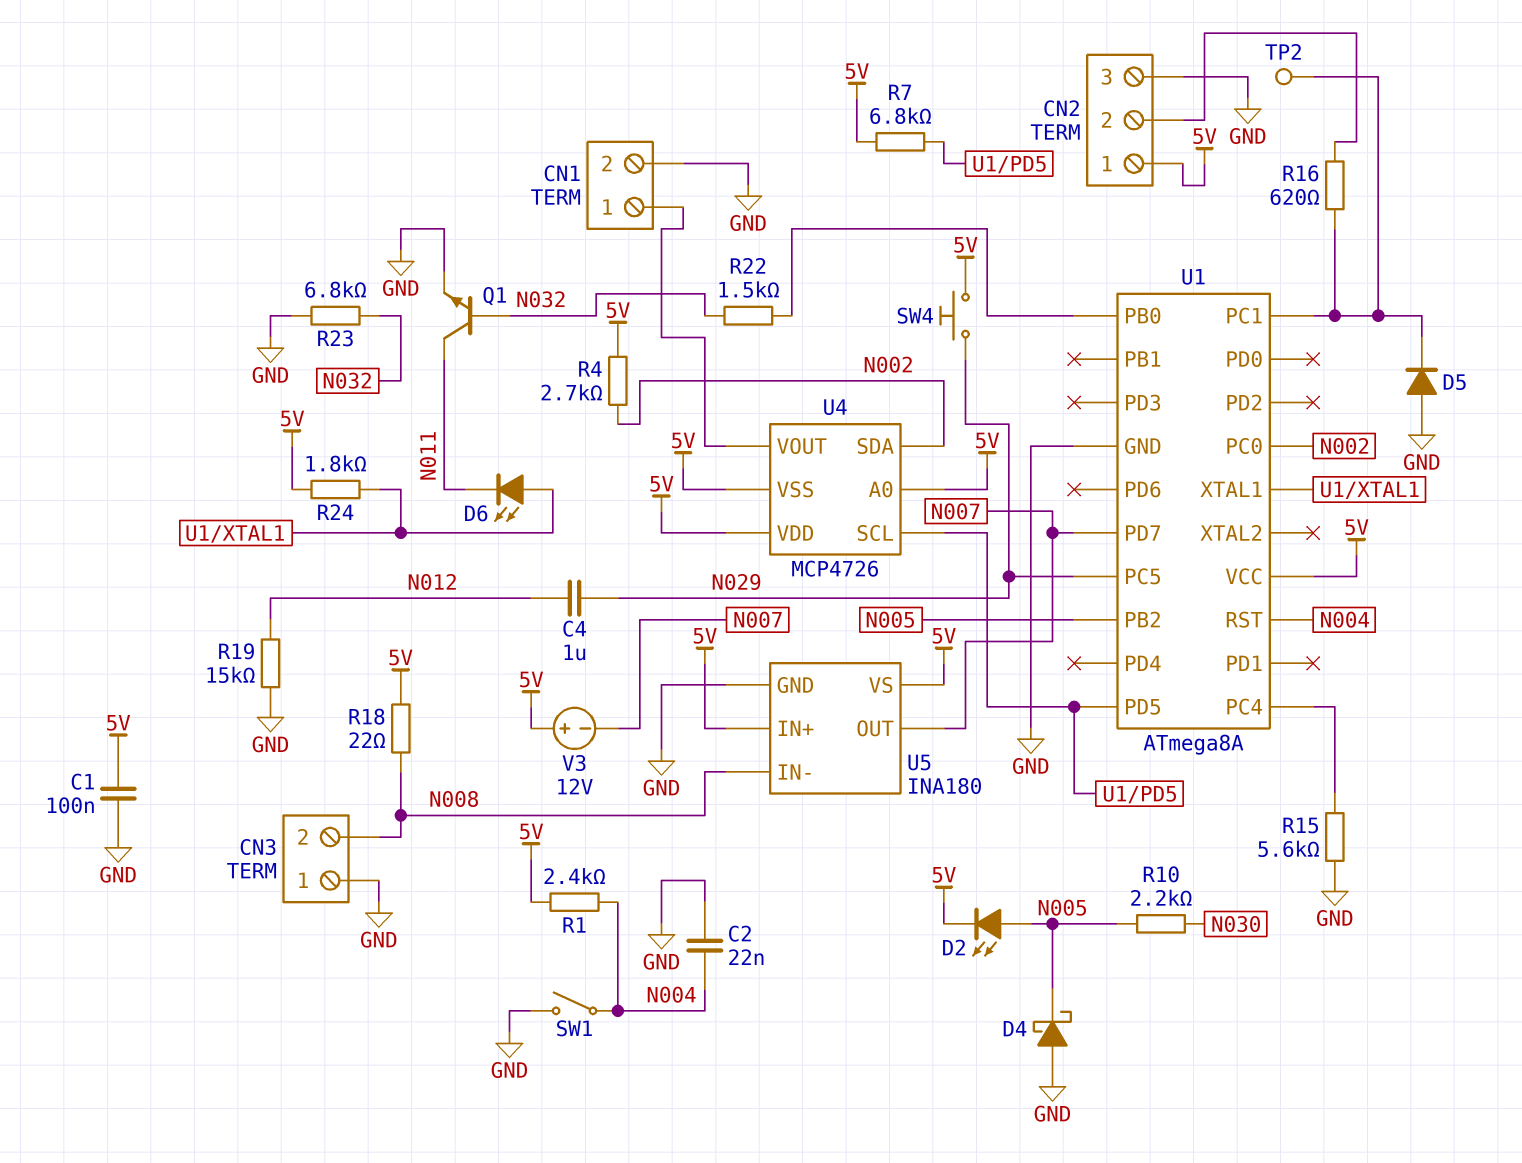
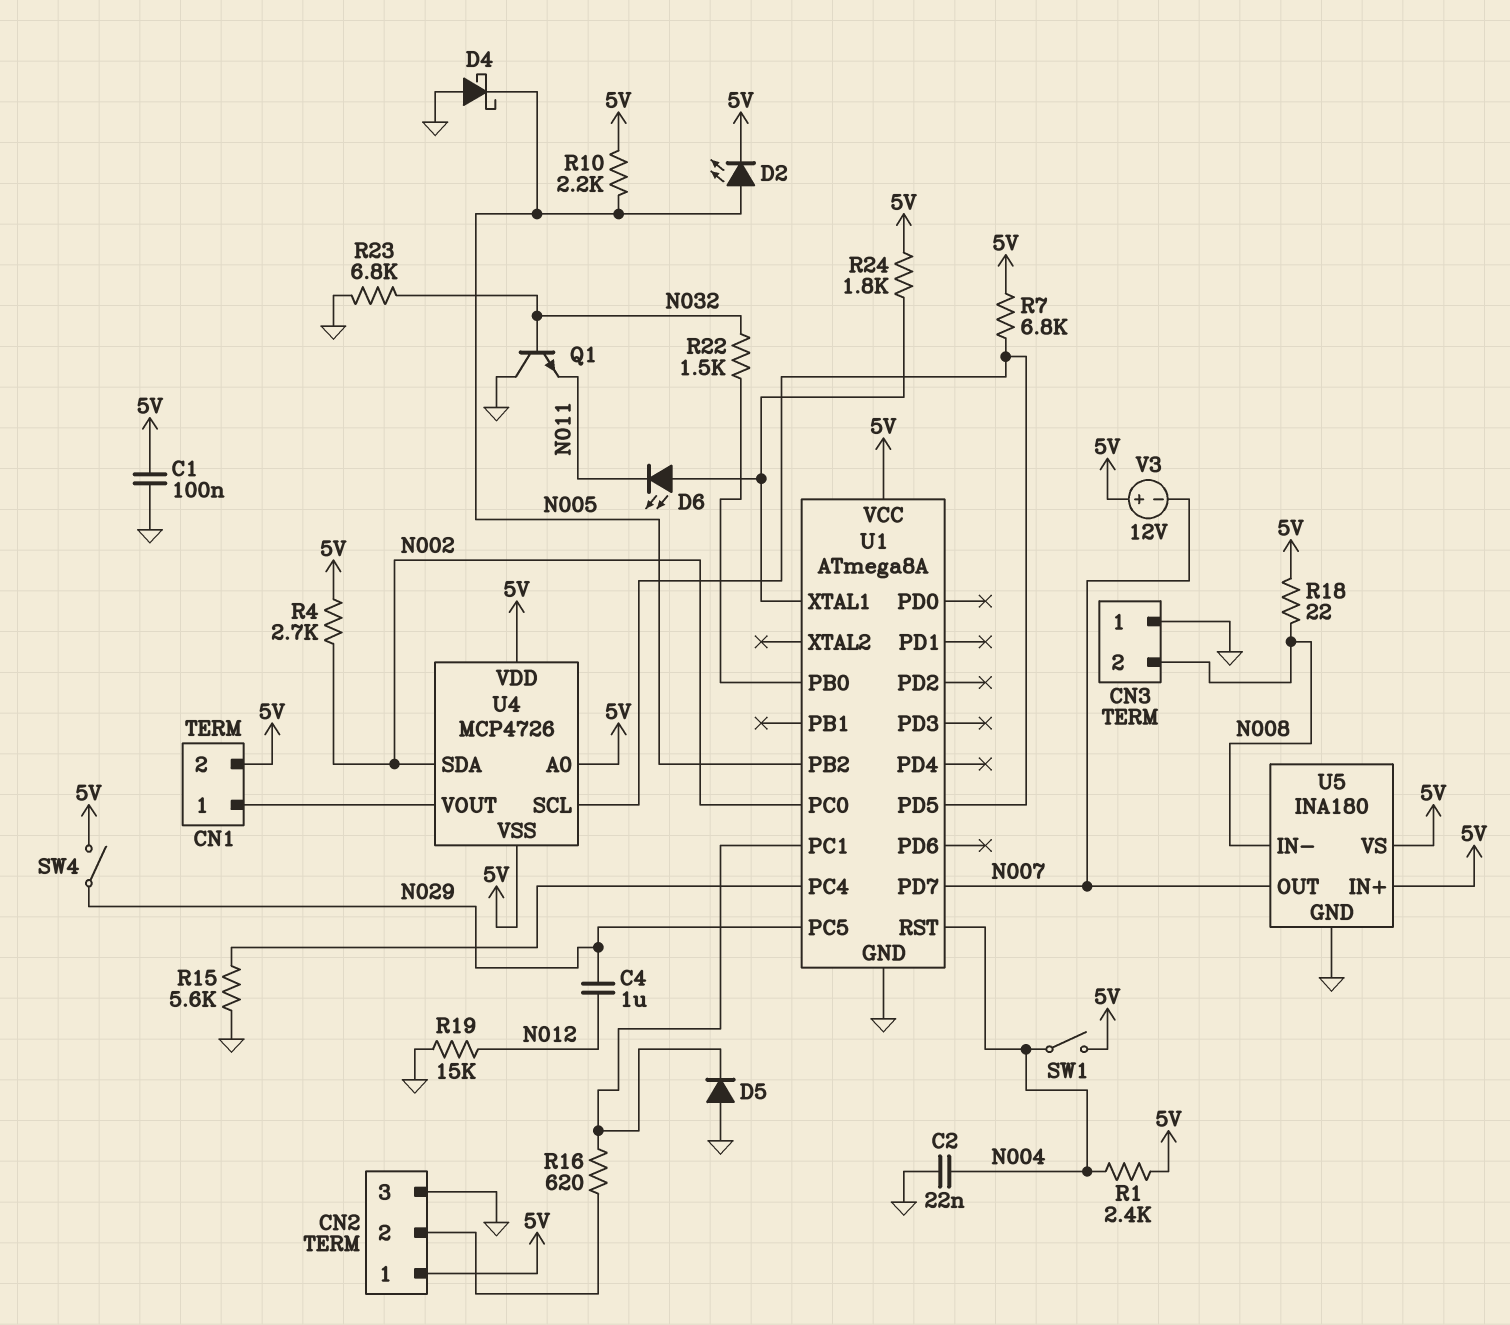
CN1 pin 2: GND -> 5V
Q1: NPN (B N032, C N011, E GND) -> NPN (B N032, C GND, E N011)
R10: 2.2k (N005, N030) -> 2.2k (5V, N005)
SW1: switch (GND, N004) -> switch (5V, N004)
SW4: button (5V, N029) -> switch (5V, N029)
TP2: test point (U1/PC1) -> none

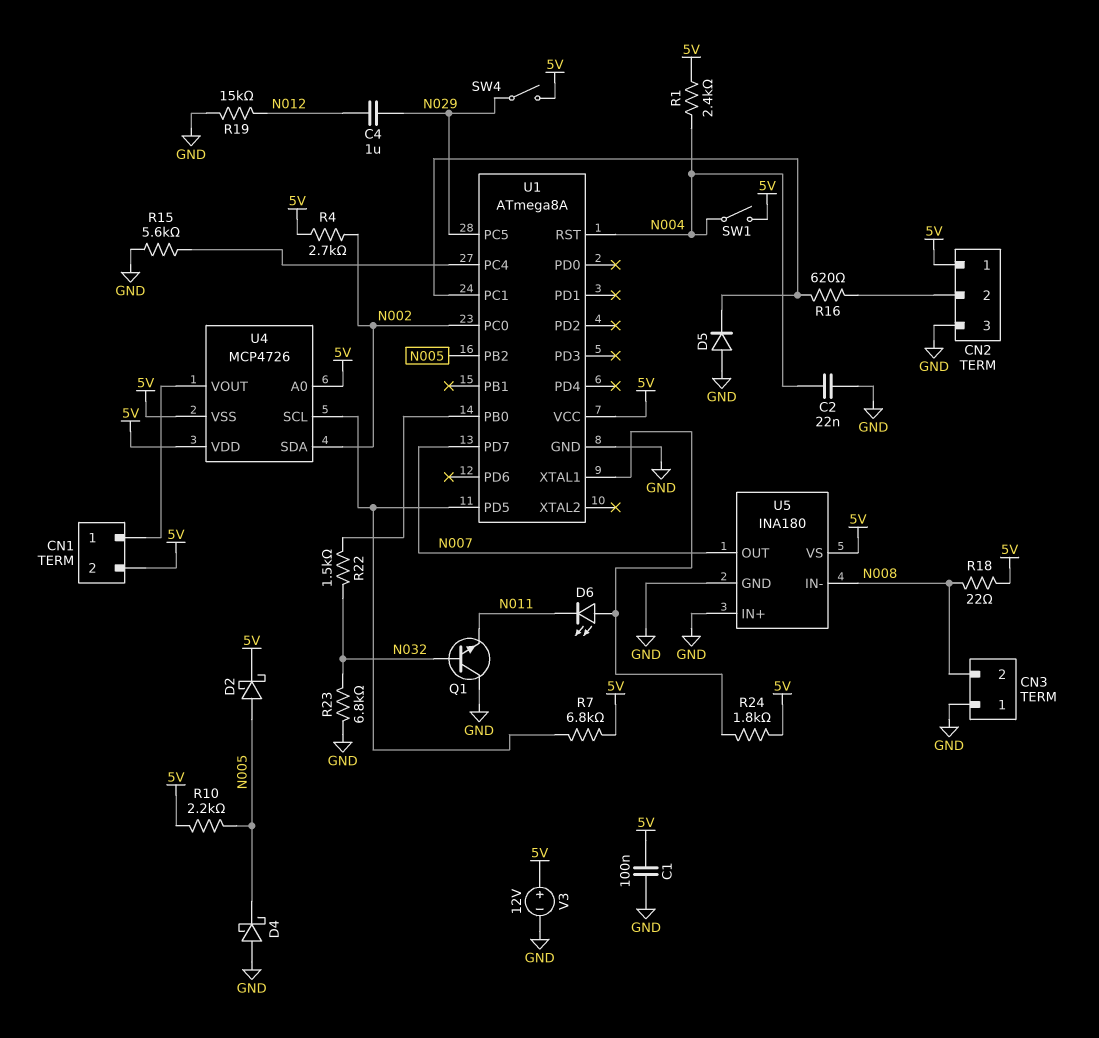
D2: LED (A N005, K 5V) -> schottky (A N005, K 5V)
U5 pin IN+: 5V -> GND
V3: 12V (plus 5V, minus N007) -> 12V (plus 5V, minus GND)

